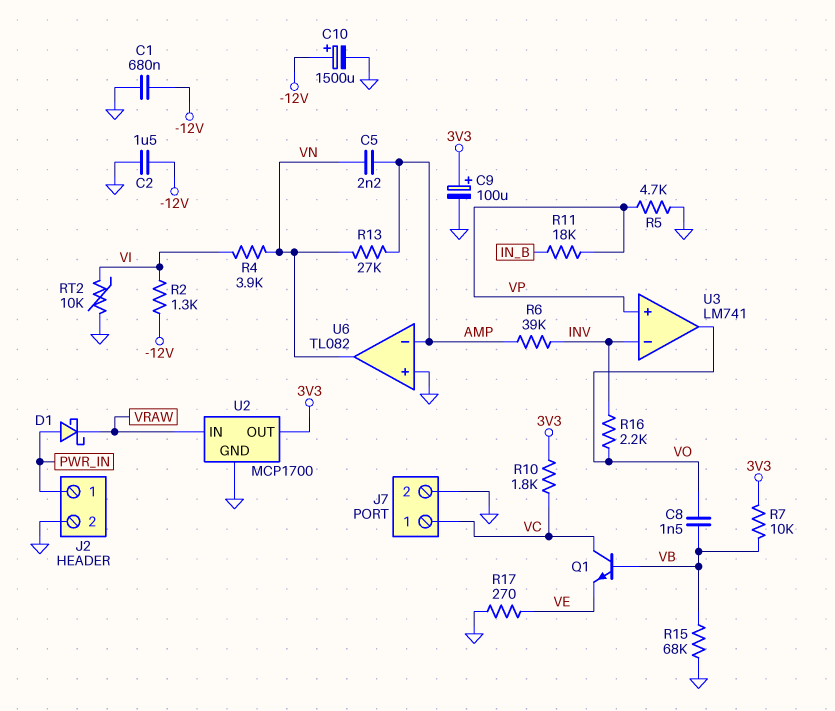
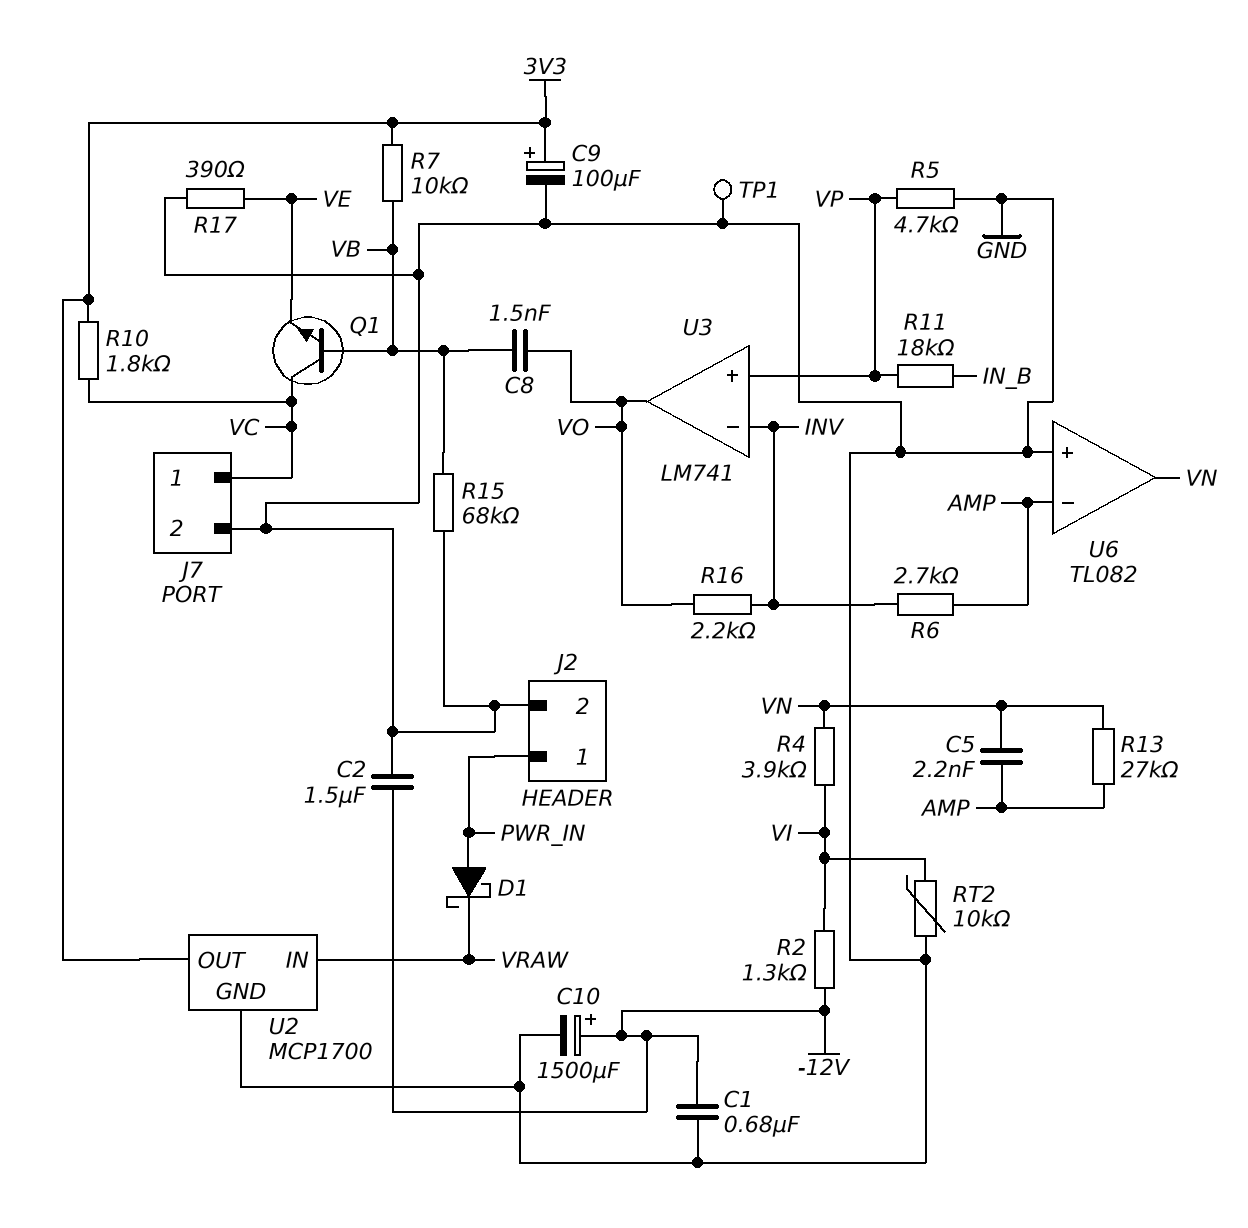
R6: 39k (AMP, INV) -> 2.7k (AMP, INV)
R17: 270 (GND, VE) -> 390 (GND, VE)
TP1: none -> test point (GND)

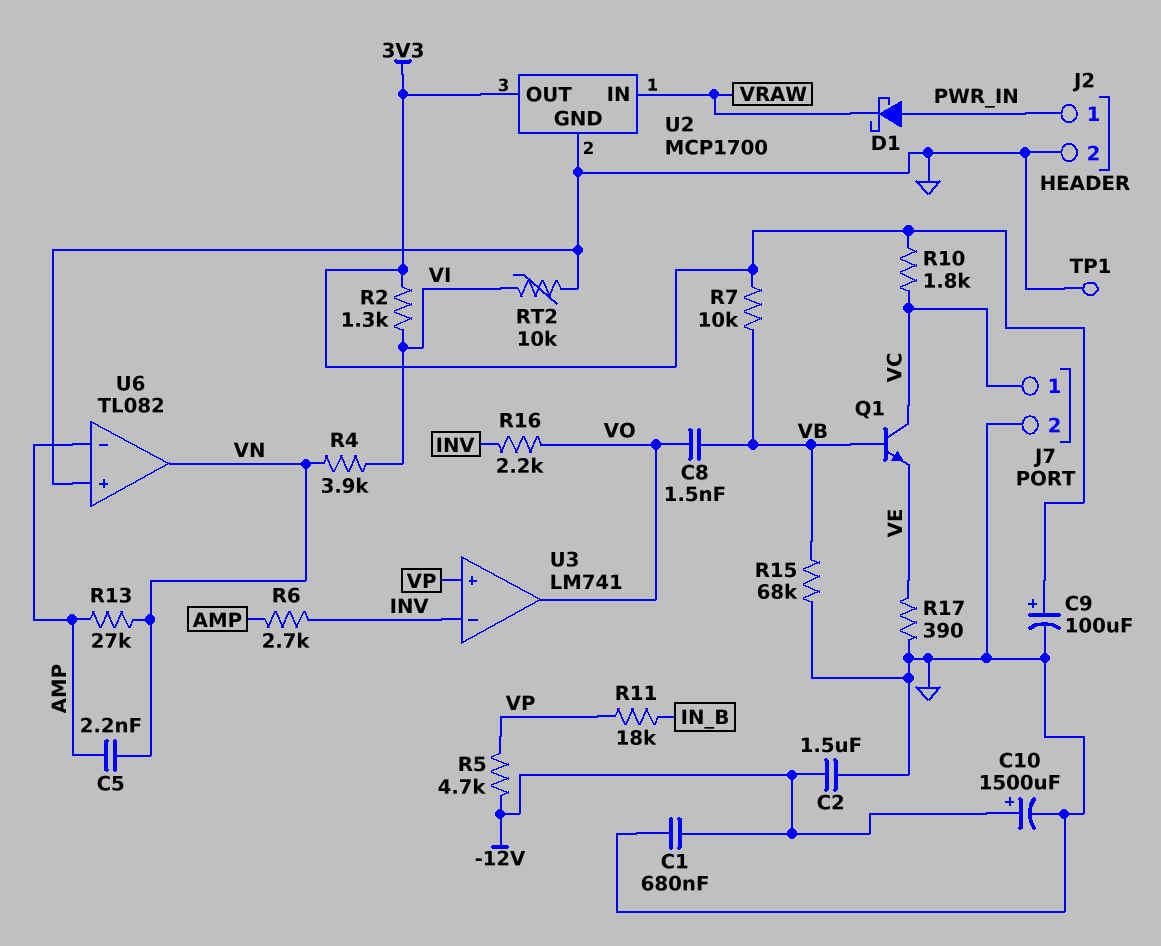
R2: 1.3k (-12V, VI) -> 1.3k (3V3, VI)
R5: 4.7k (GND, VP) -> 4.7k (-12V, VP)

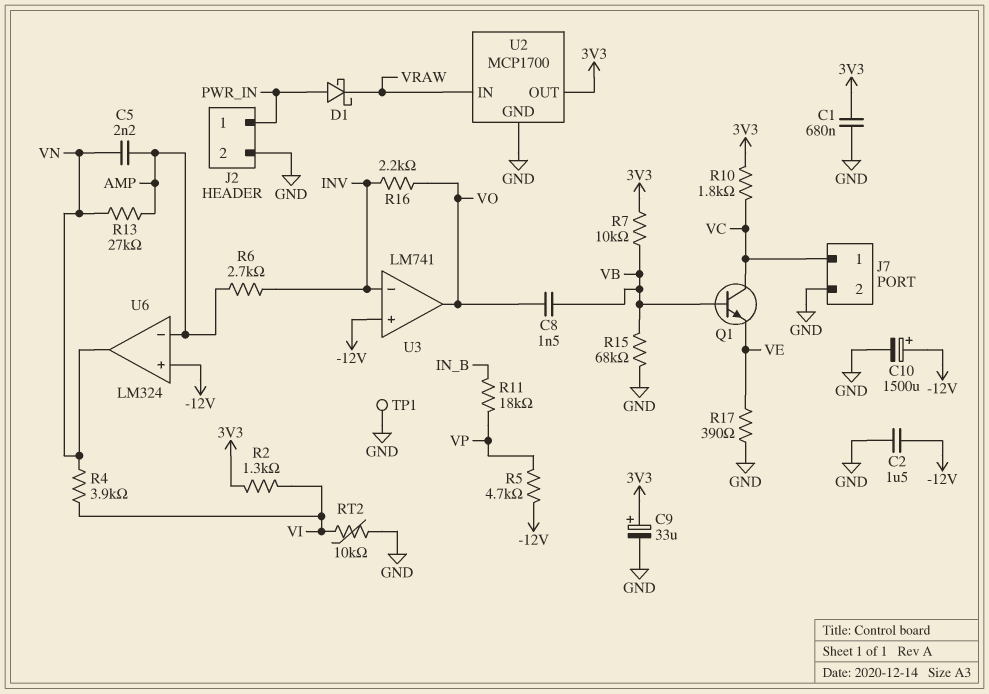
C1: 680nF (-12V, GND) -> 680nF (3V3, GND)
C9: 100uF (plus 3V3, minus GND) -> 33uF (plus 3V3, minus GND)
U3 pin in+: VP -> -12V
U6: TL082 -> LM324
U6 pin in+: GND -> -12V

